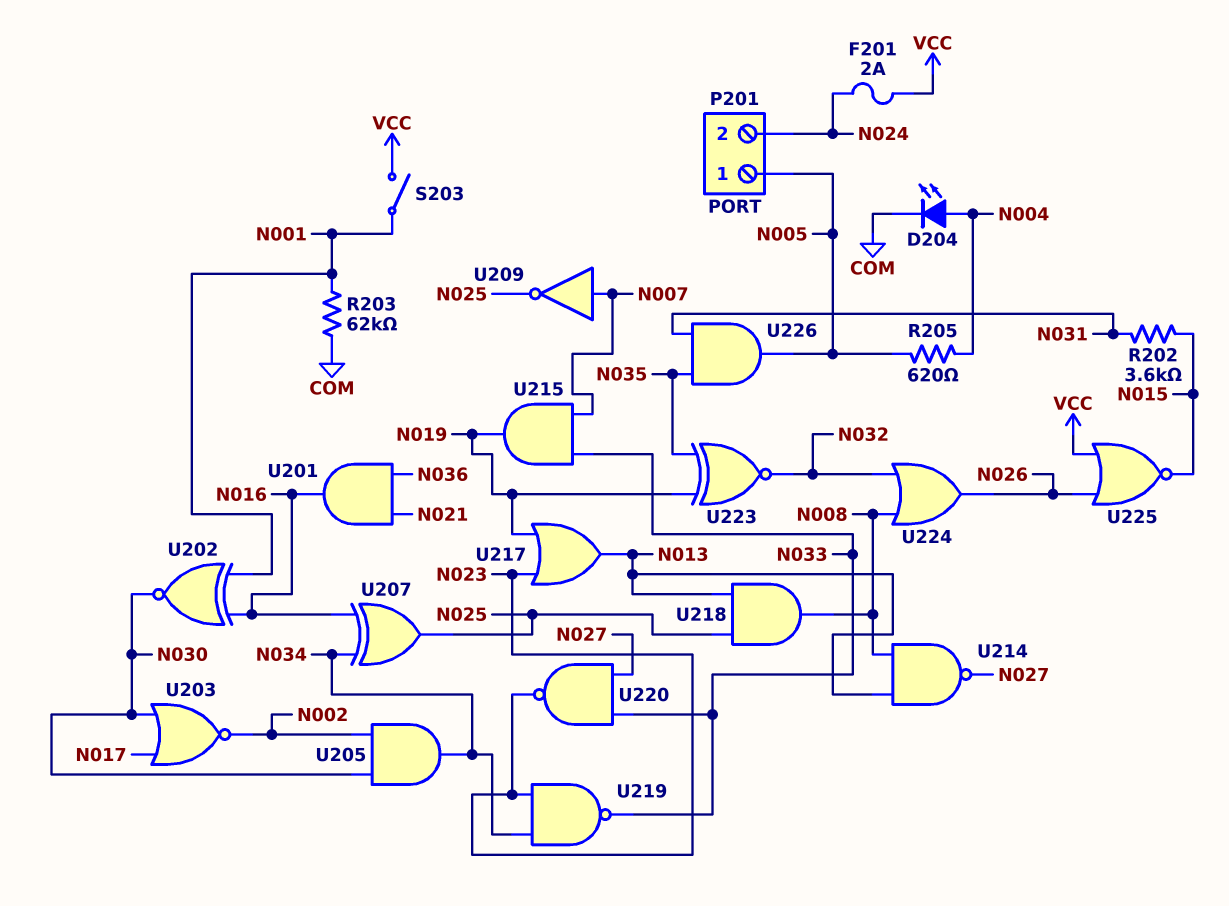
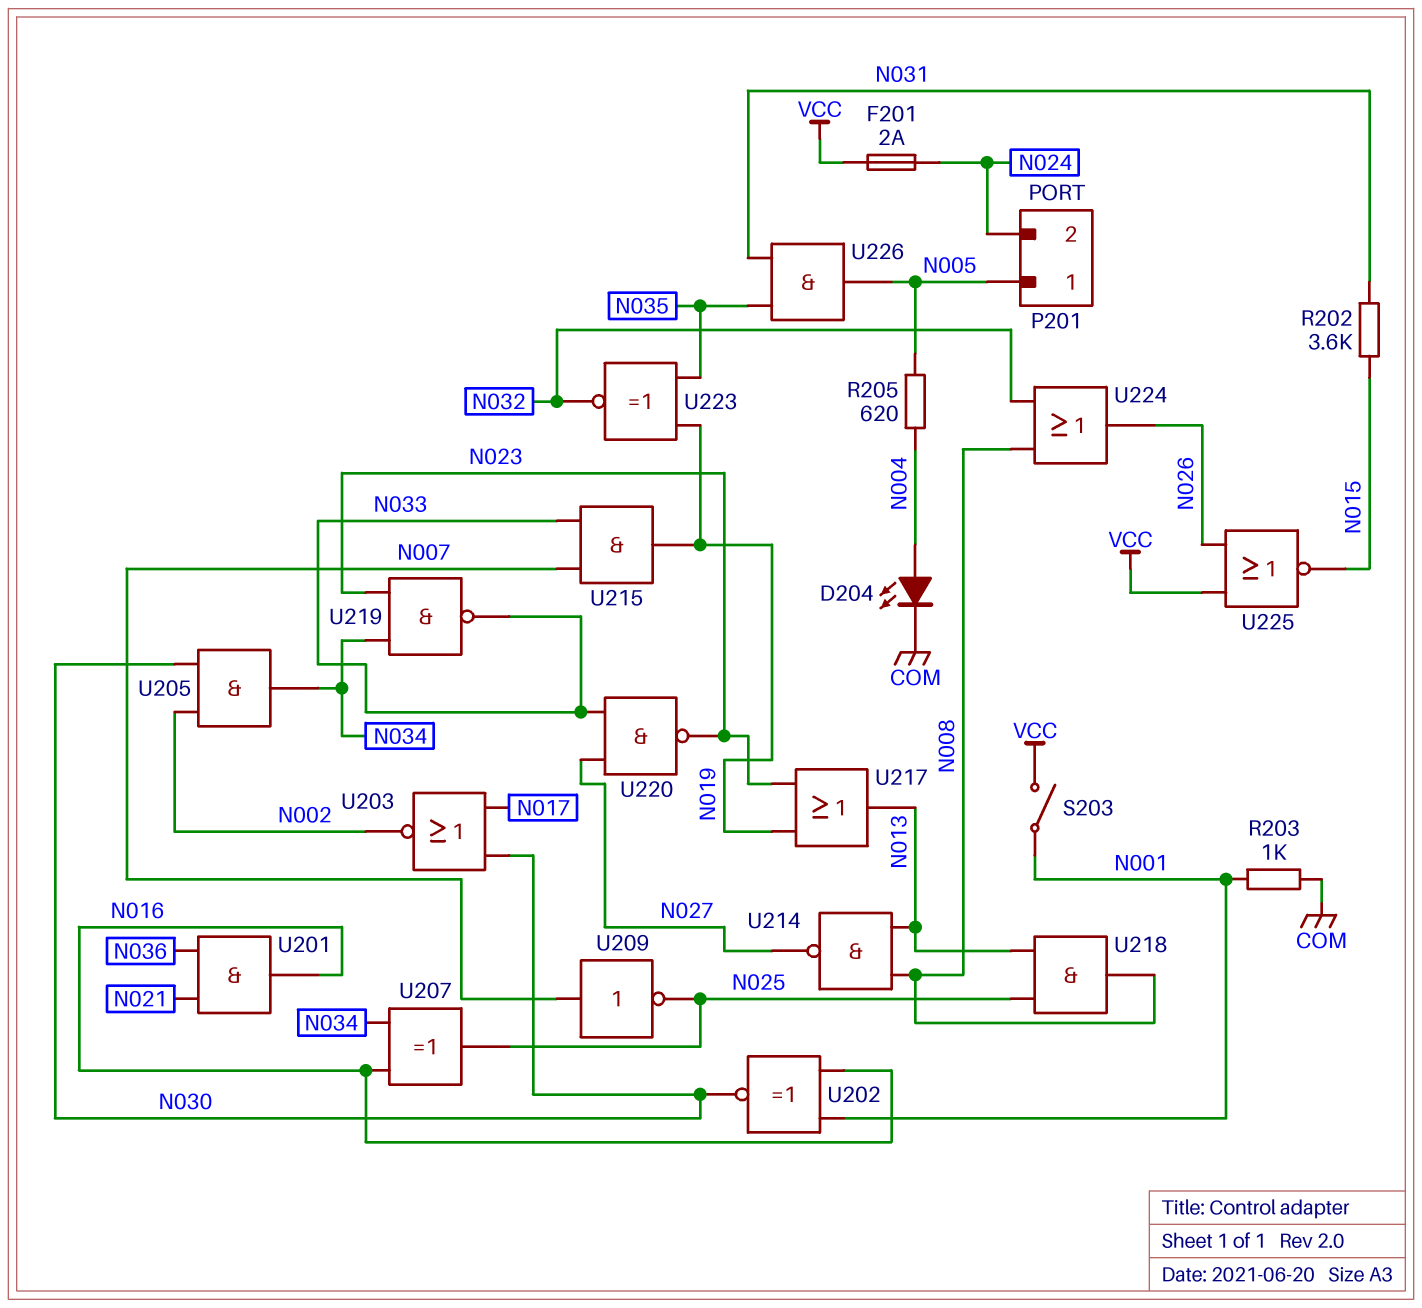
R203: 62k (COM, N001) -> 1k (COM, N001)

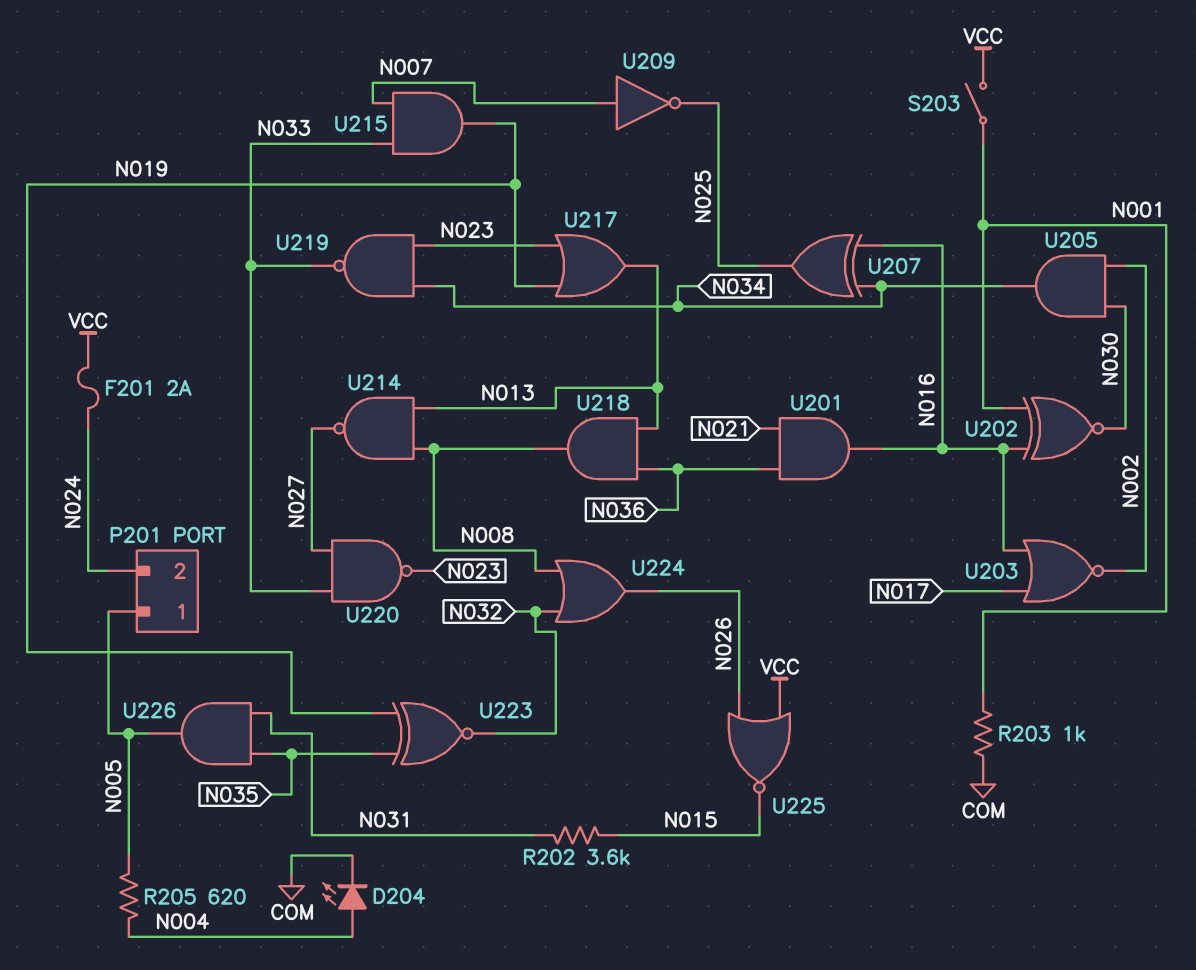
U203: NOR (in N017, in N030, out N002) -> NOR (in N016, in N017, out N002)
U218: AND (in N013, in N025, out N008) -> AND (in N013, in N036, out N008)

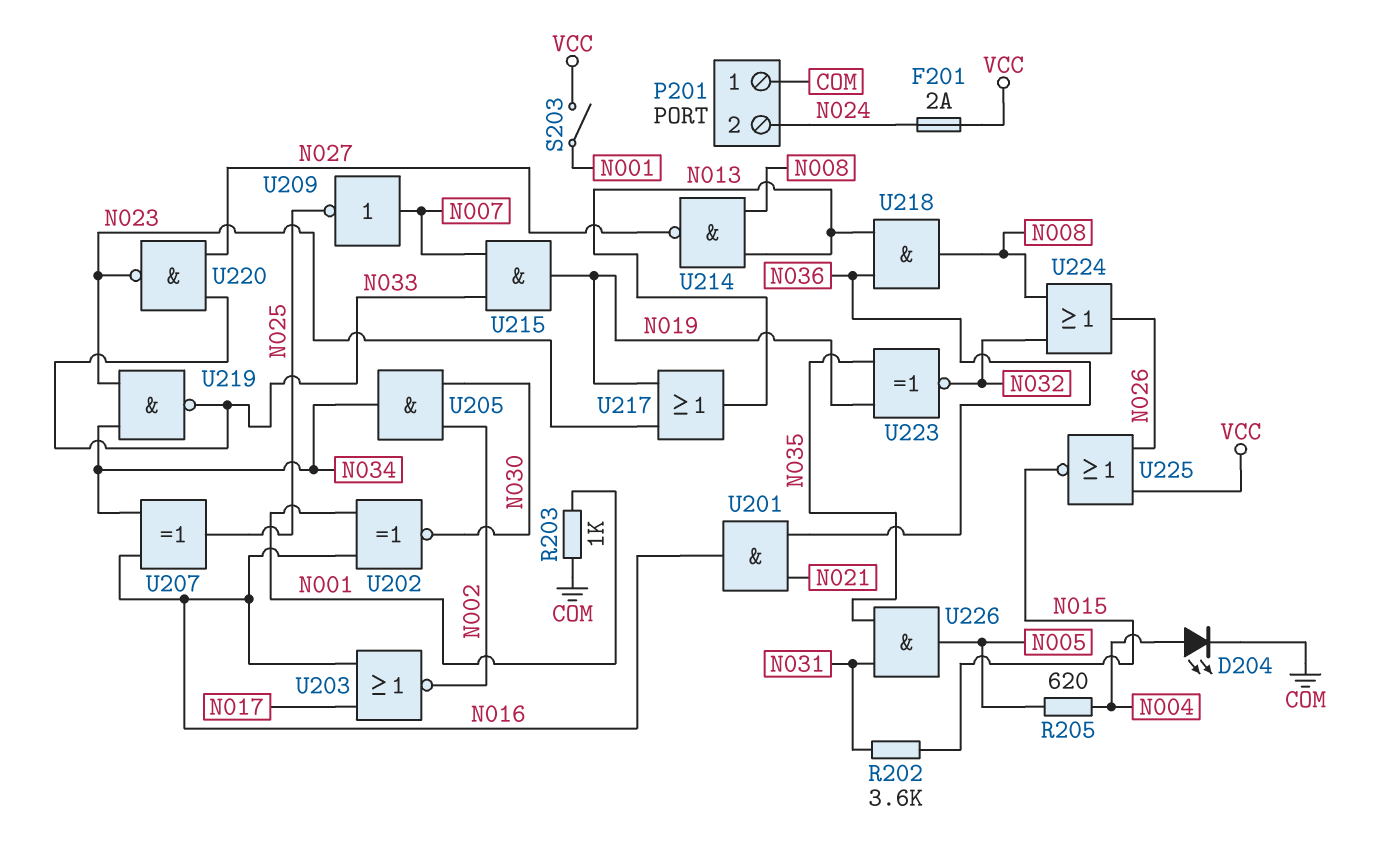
P201 pin 1: N005 -> COM

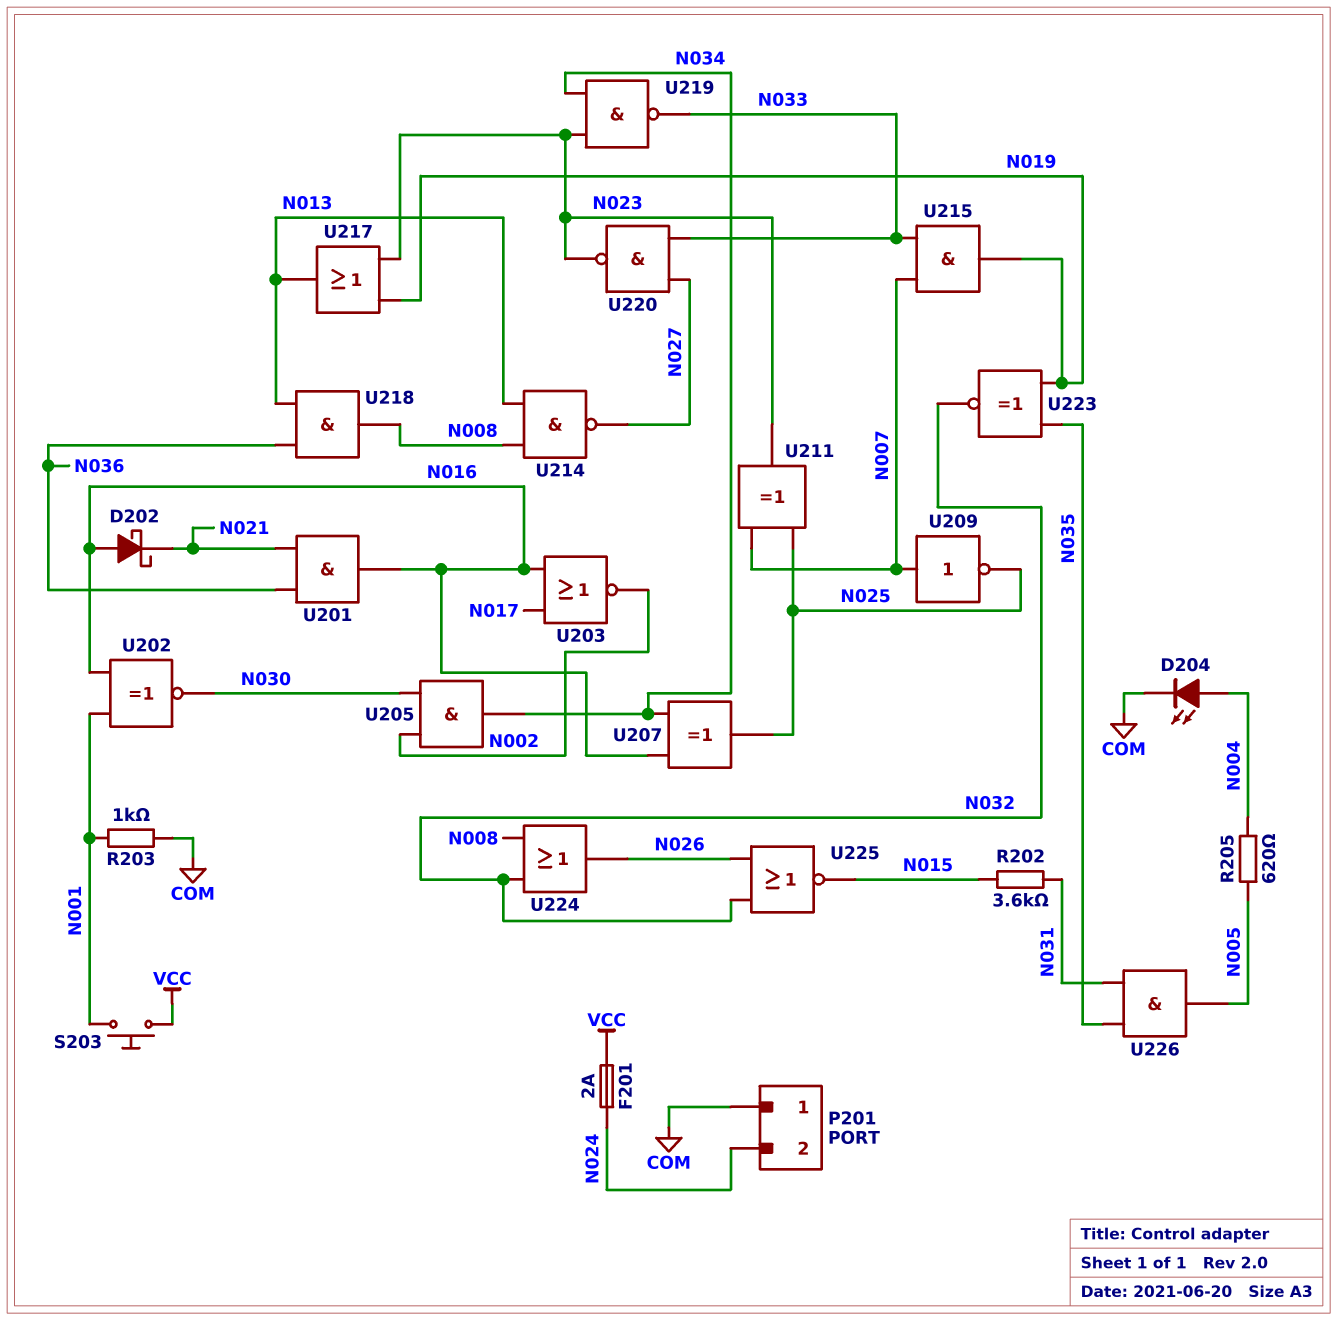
D202: none -> schottky (A N016, K N021)
S203: switch (N001, VCC) -> button (N001, VCC)
U211: none -> XOR (in N007, in N025, out N023)
U225: NOR (in N026, in VCC, out N015) -> NOR (in N026, in N032, out N015)

